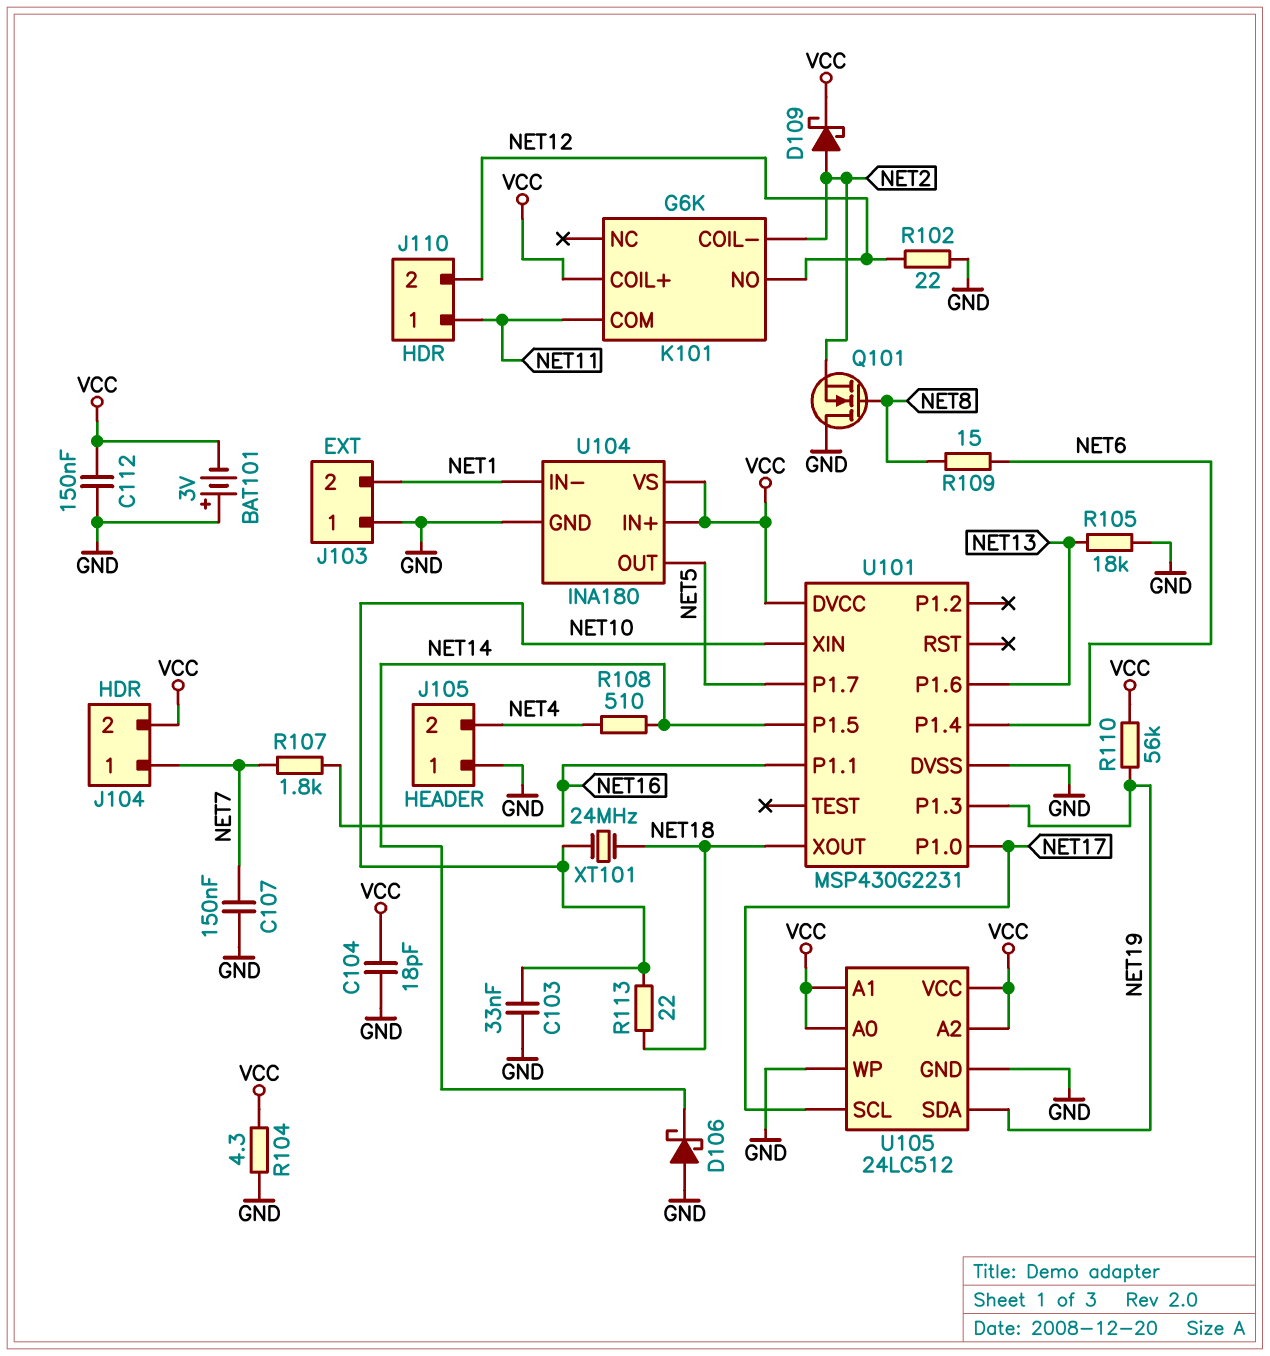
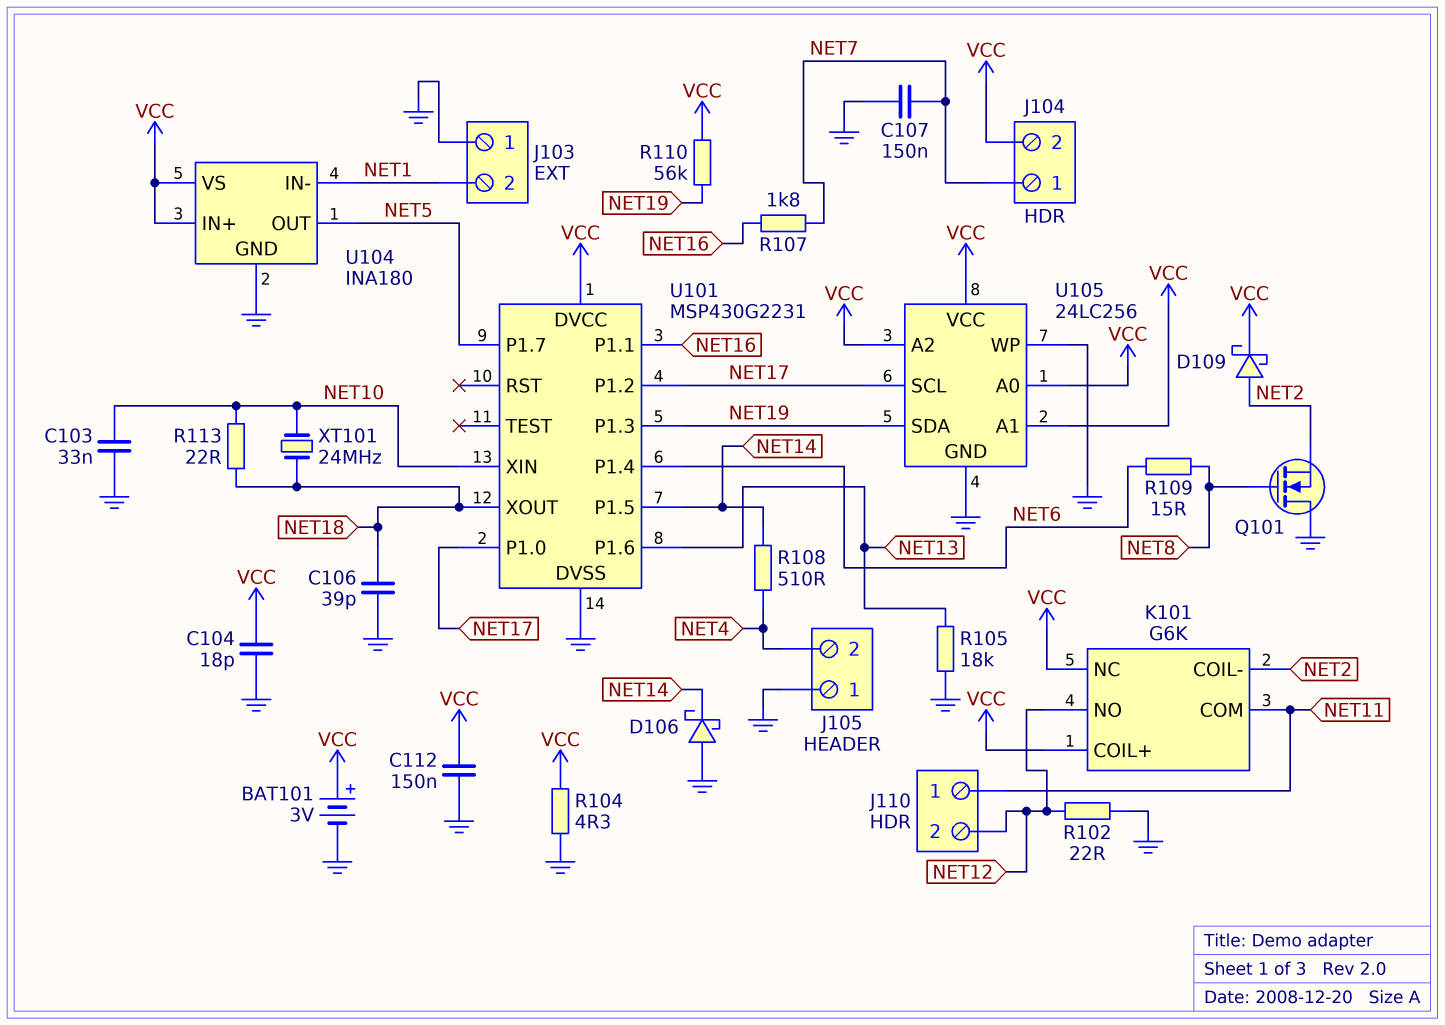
BAT101: 3V (plus GND, minus VCC) -> 3V (plus VCC, minus GND)
C106: none -> 39pF (GND, NET18)
K101 pin NC: none -> VCC
U101 pin P1.2: none -> NET17
U105: 24LC512 -> 24LC256

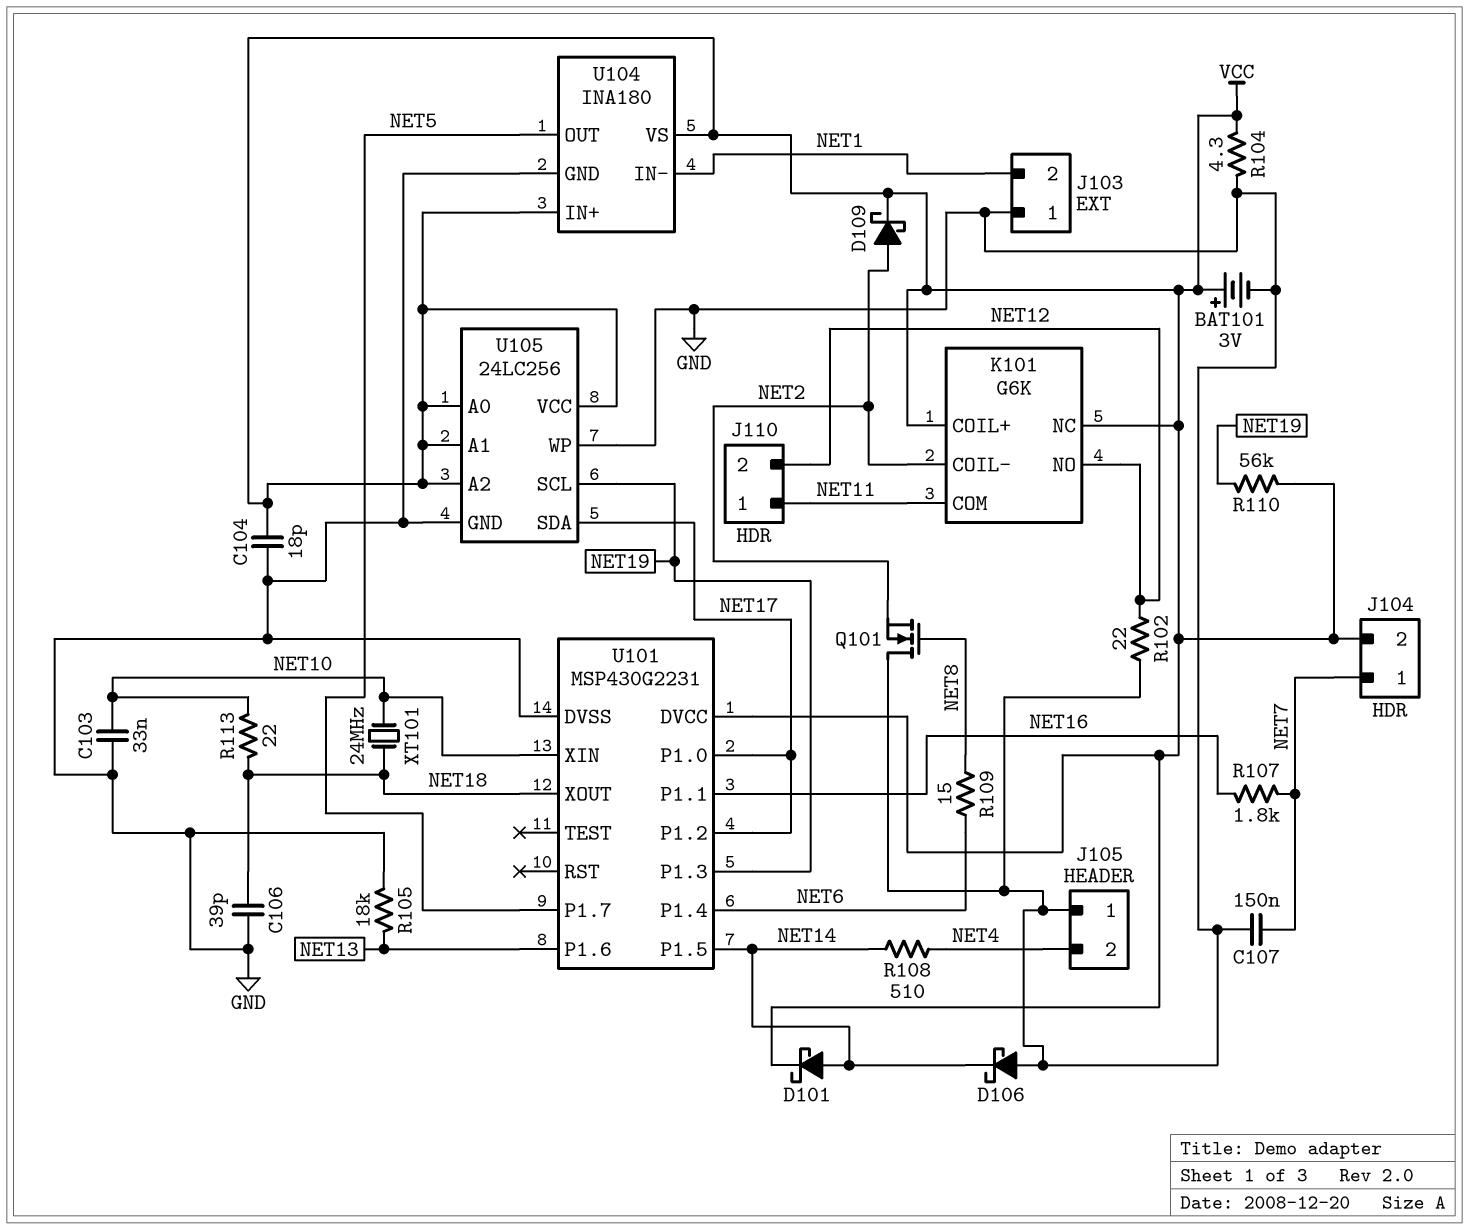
C112: 150nF (GND, VCC) -> none
D101: none -> schottky (A NET14, K VCC)
U105 pin SCL: NET17 -> NET19
U105 pin SDA: NET19 -> NET17

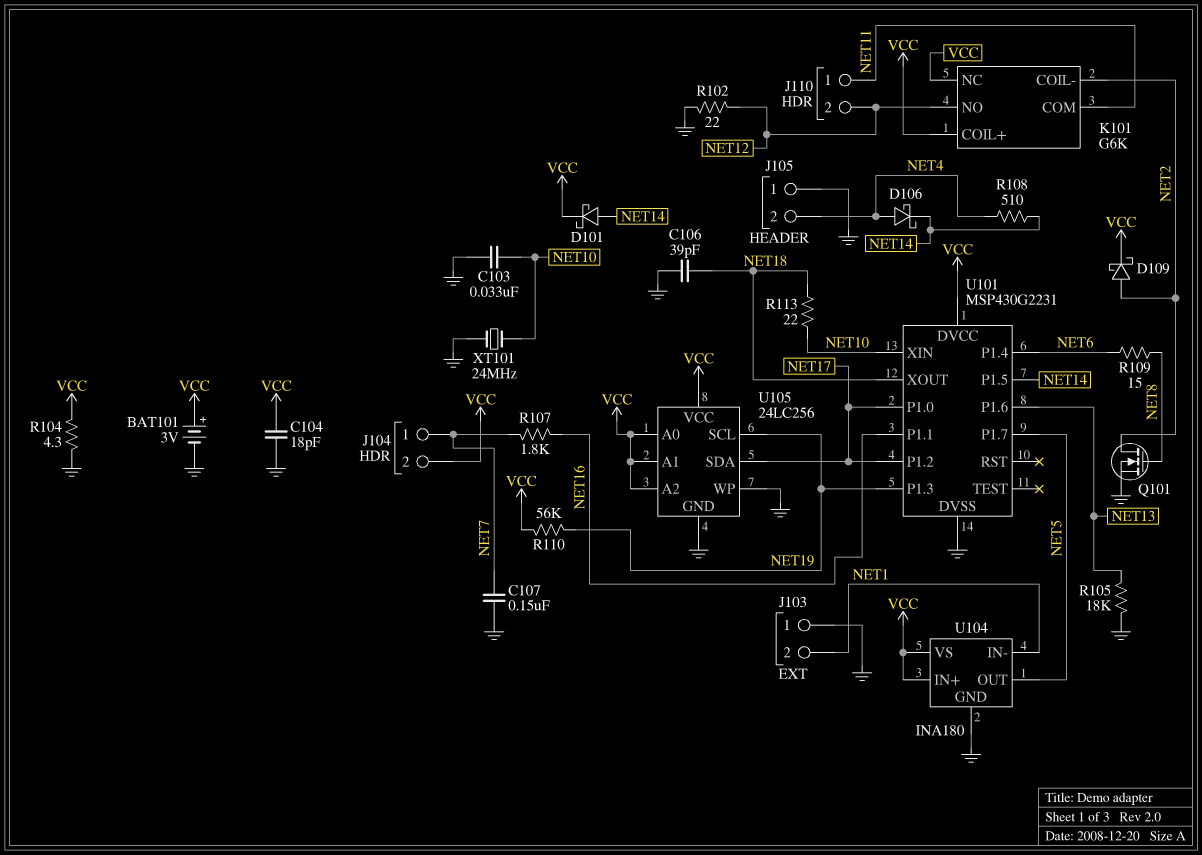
D106: schottky (A GND, K NET14) -> schottky (A NET4, K NET14)
Q101: NMOS (G NET8, D GND, S NET2) -> NMOS (G NET8, D NET2, S GND)
XT101: 24MHz (NET10, NET18) -> 24MHz (GND, NET10)

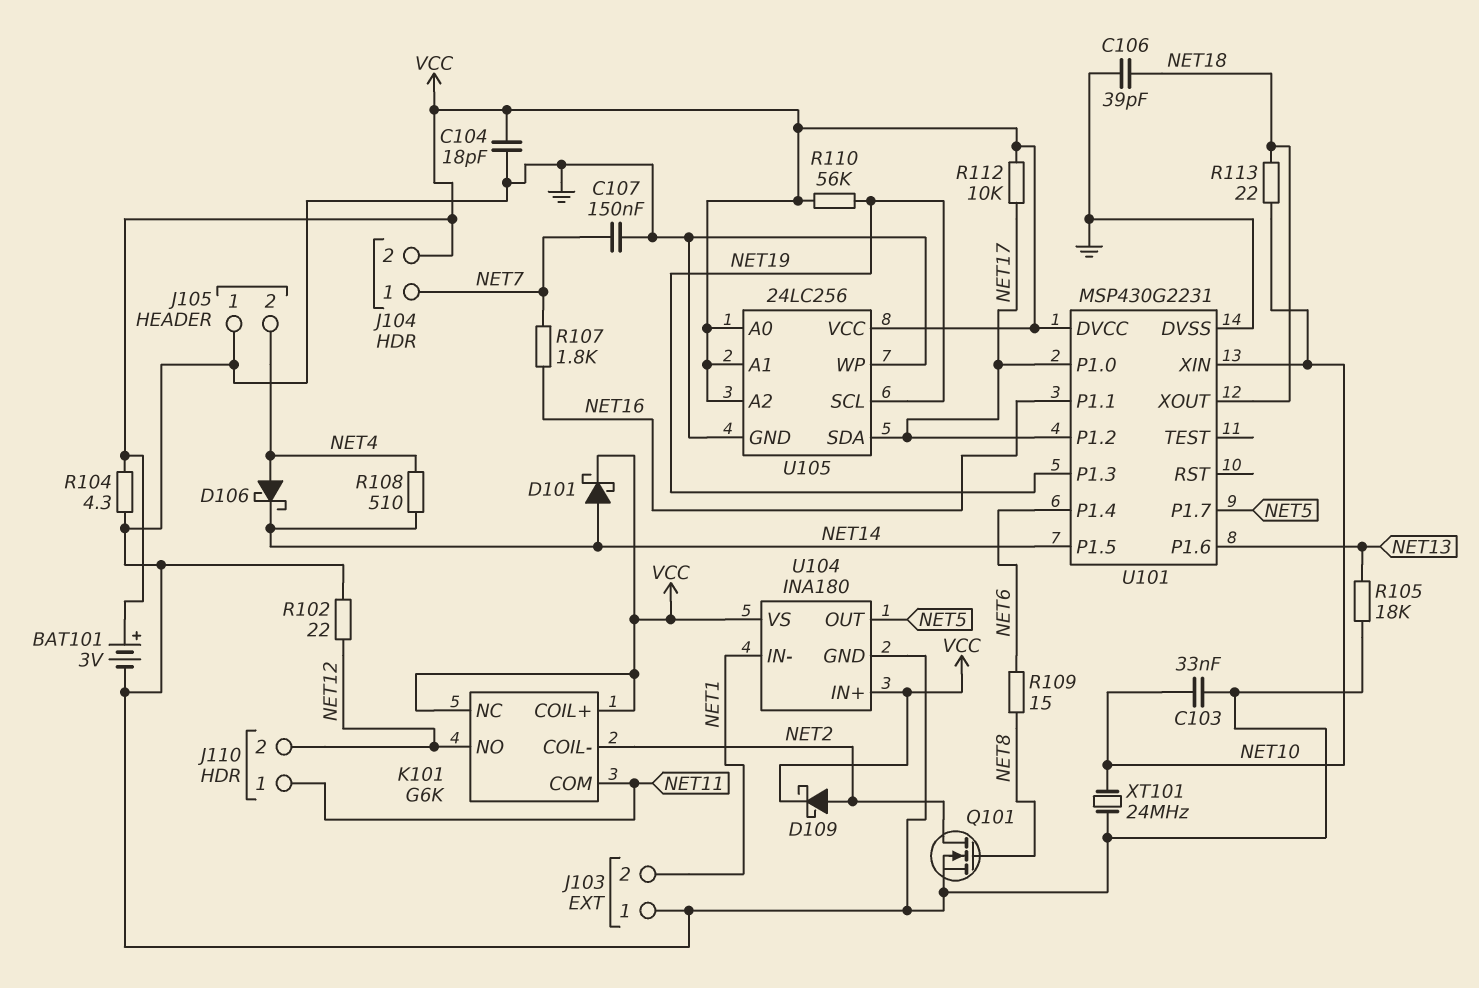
R112: none -> 10k (NET17, VCC)

